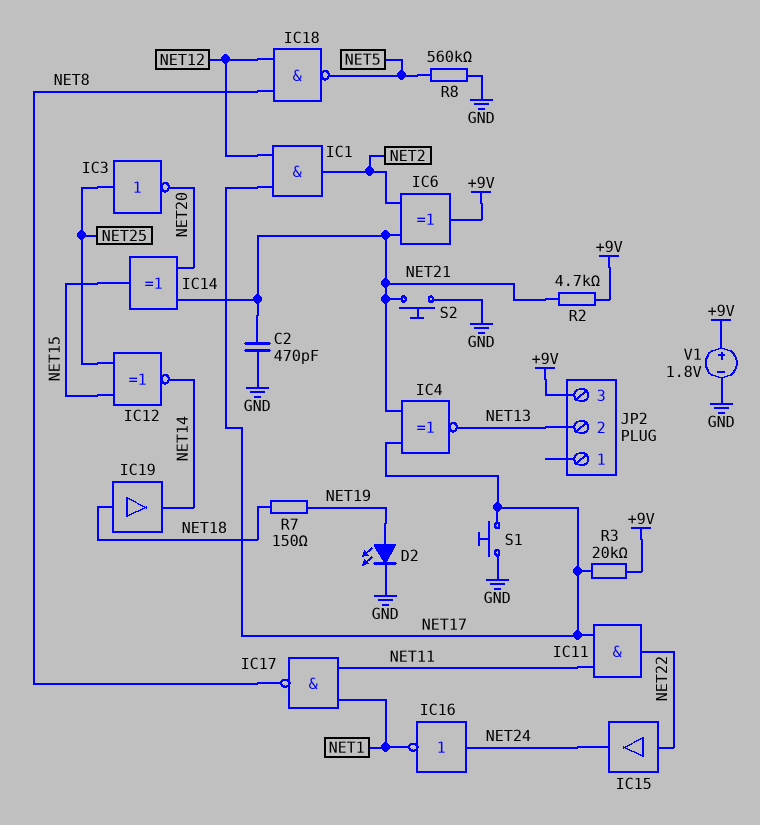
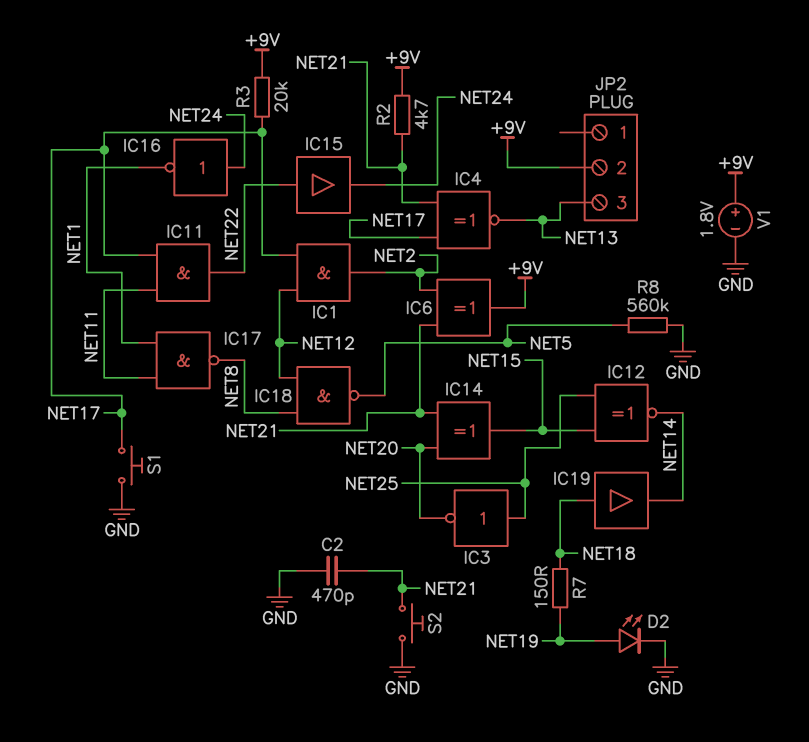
JP2 pin 2: NET13 -> +9V
JP2 pin 3: +9V -> NET13

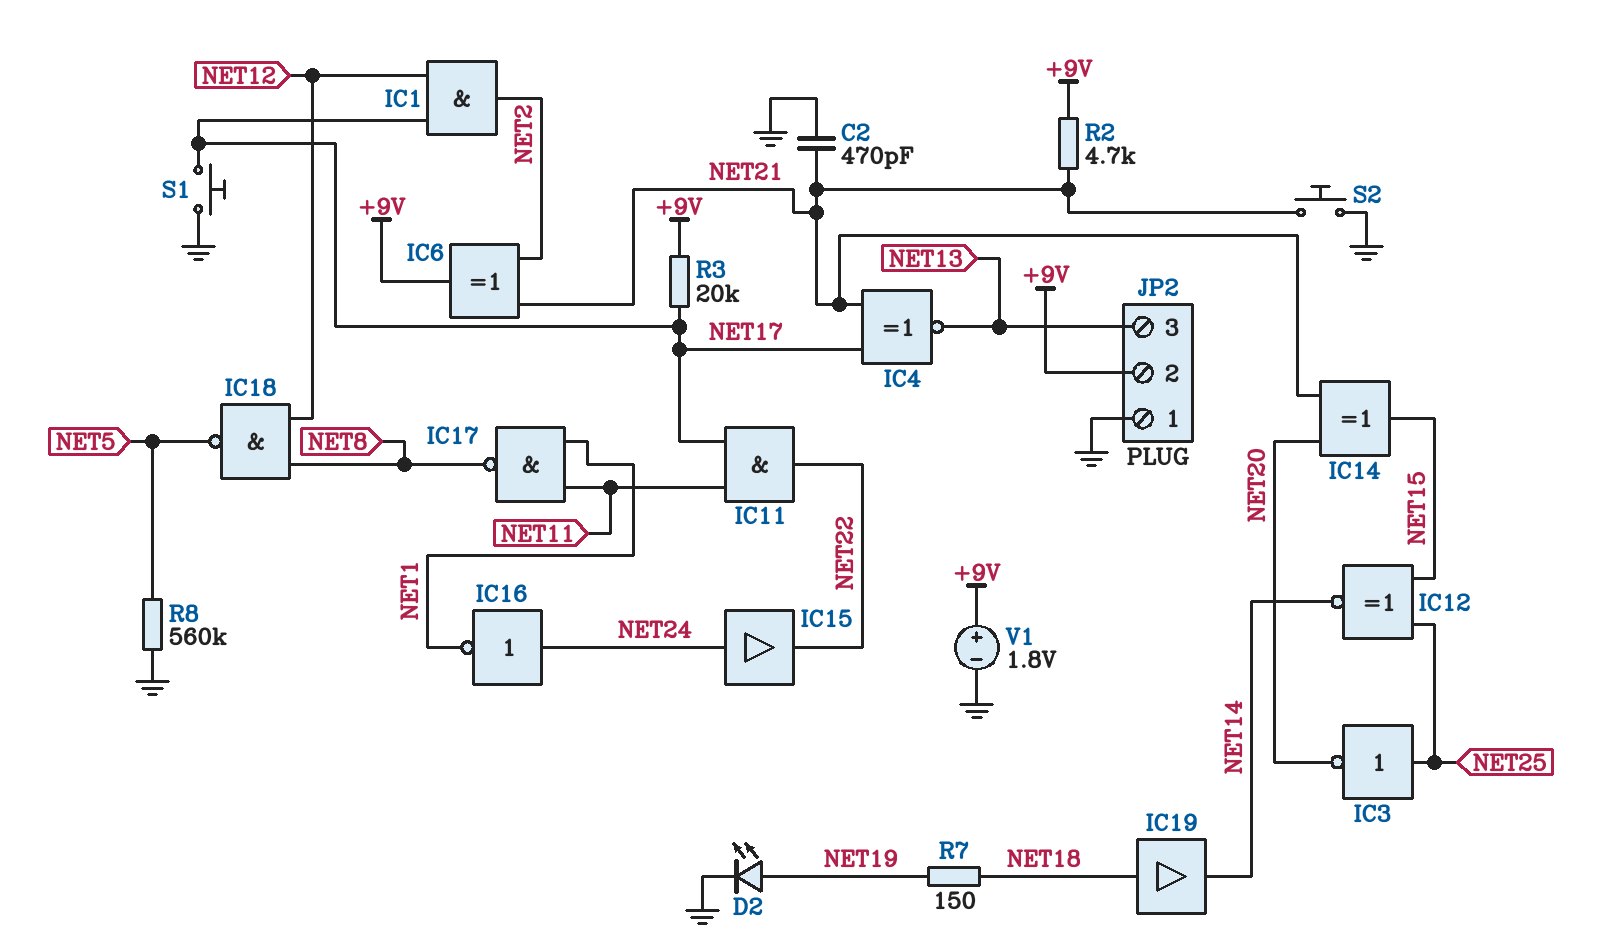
IC15: buffer (in NET22, out NET24) -> buffer (in NET24, out NET22)
JP2 pin 1: none -> GND

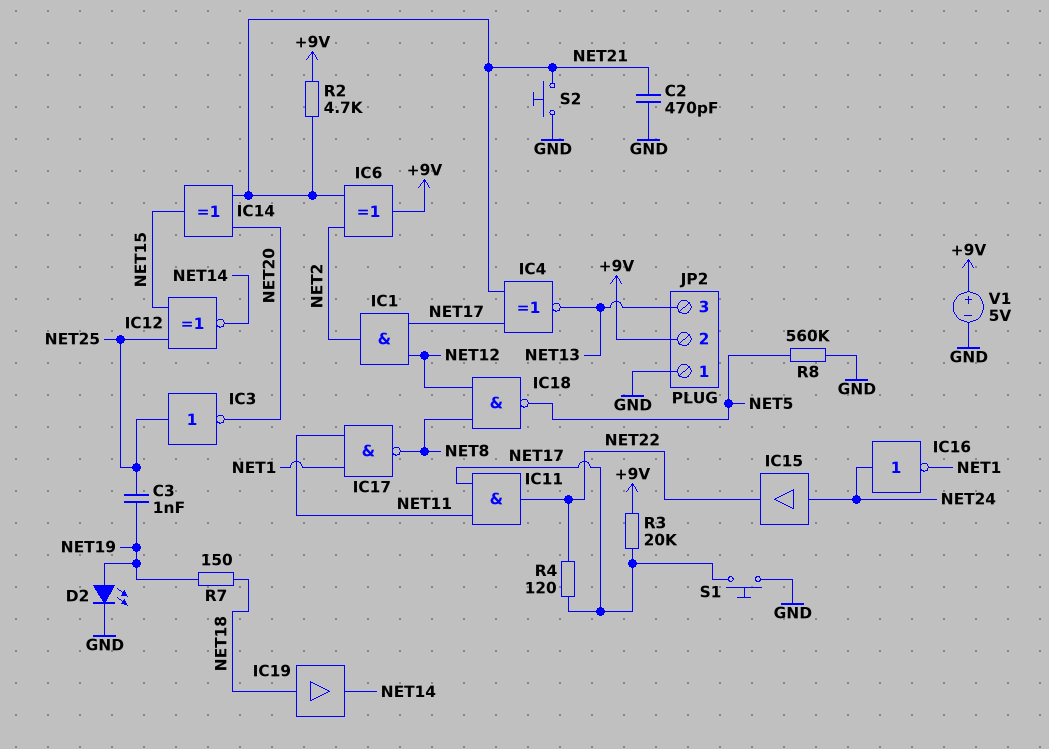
C3: none -> 1nF (NET19, NET25)
R4: none -> 120 (NET17, NET22)
V1: 1.8V (plus +9V, minus GND) -> 5V (plus +9V, minus GND)

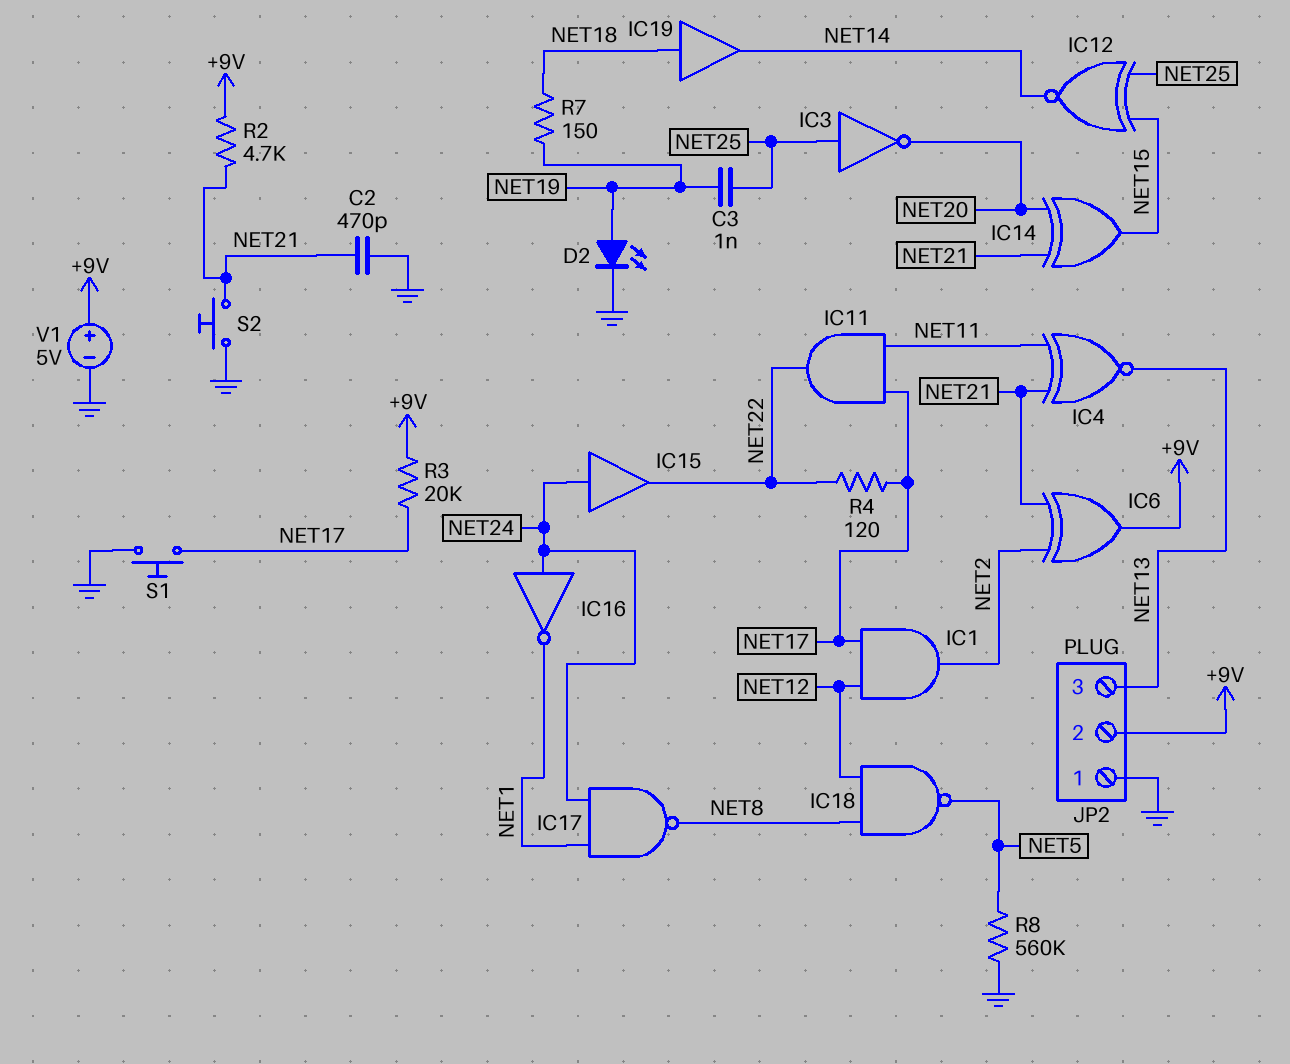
IC4: XNOR (in NET17, in NET21, out NET13) -> XNOR (in NET11, in NET21, out NET13)
IC17: NAND (in NET1, in NET11, out NET8) -> NAND (in NET1, in NET24, out NET8)

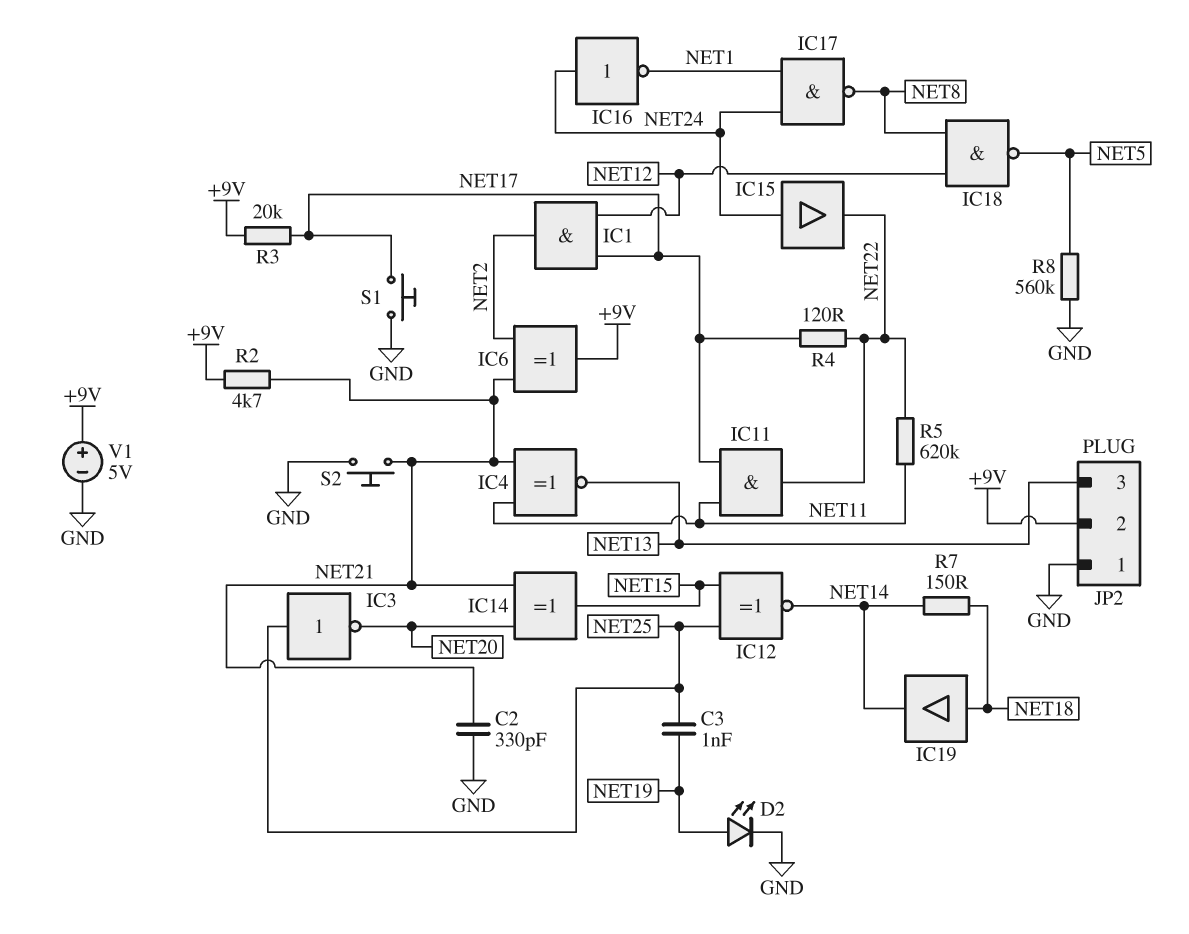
C2: 470pF (GND, NET21) -> 330pF (GND, NET21)
R5: none -> 620k (NET11, NET22)
R7: 150 (NET18, NET19) -> 150 (NET14, NET18)

